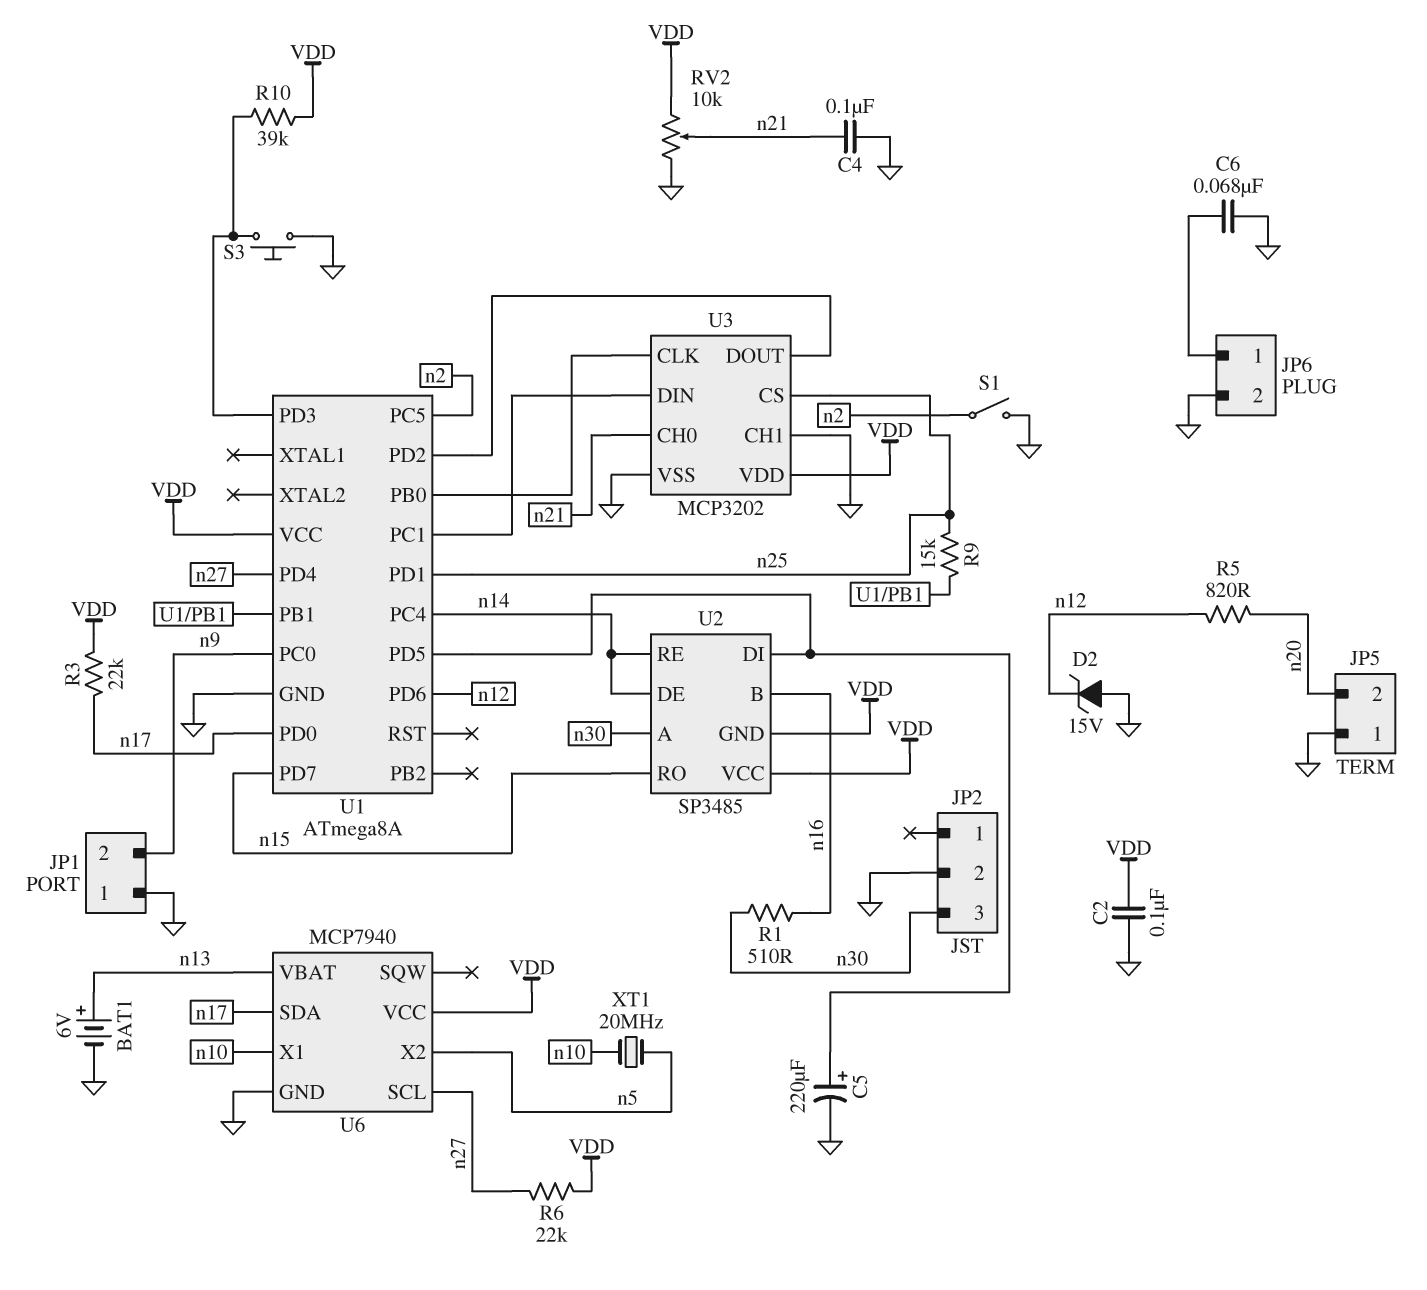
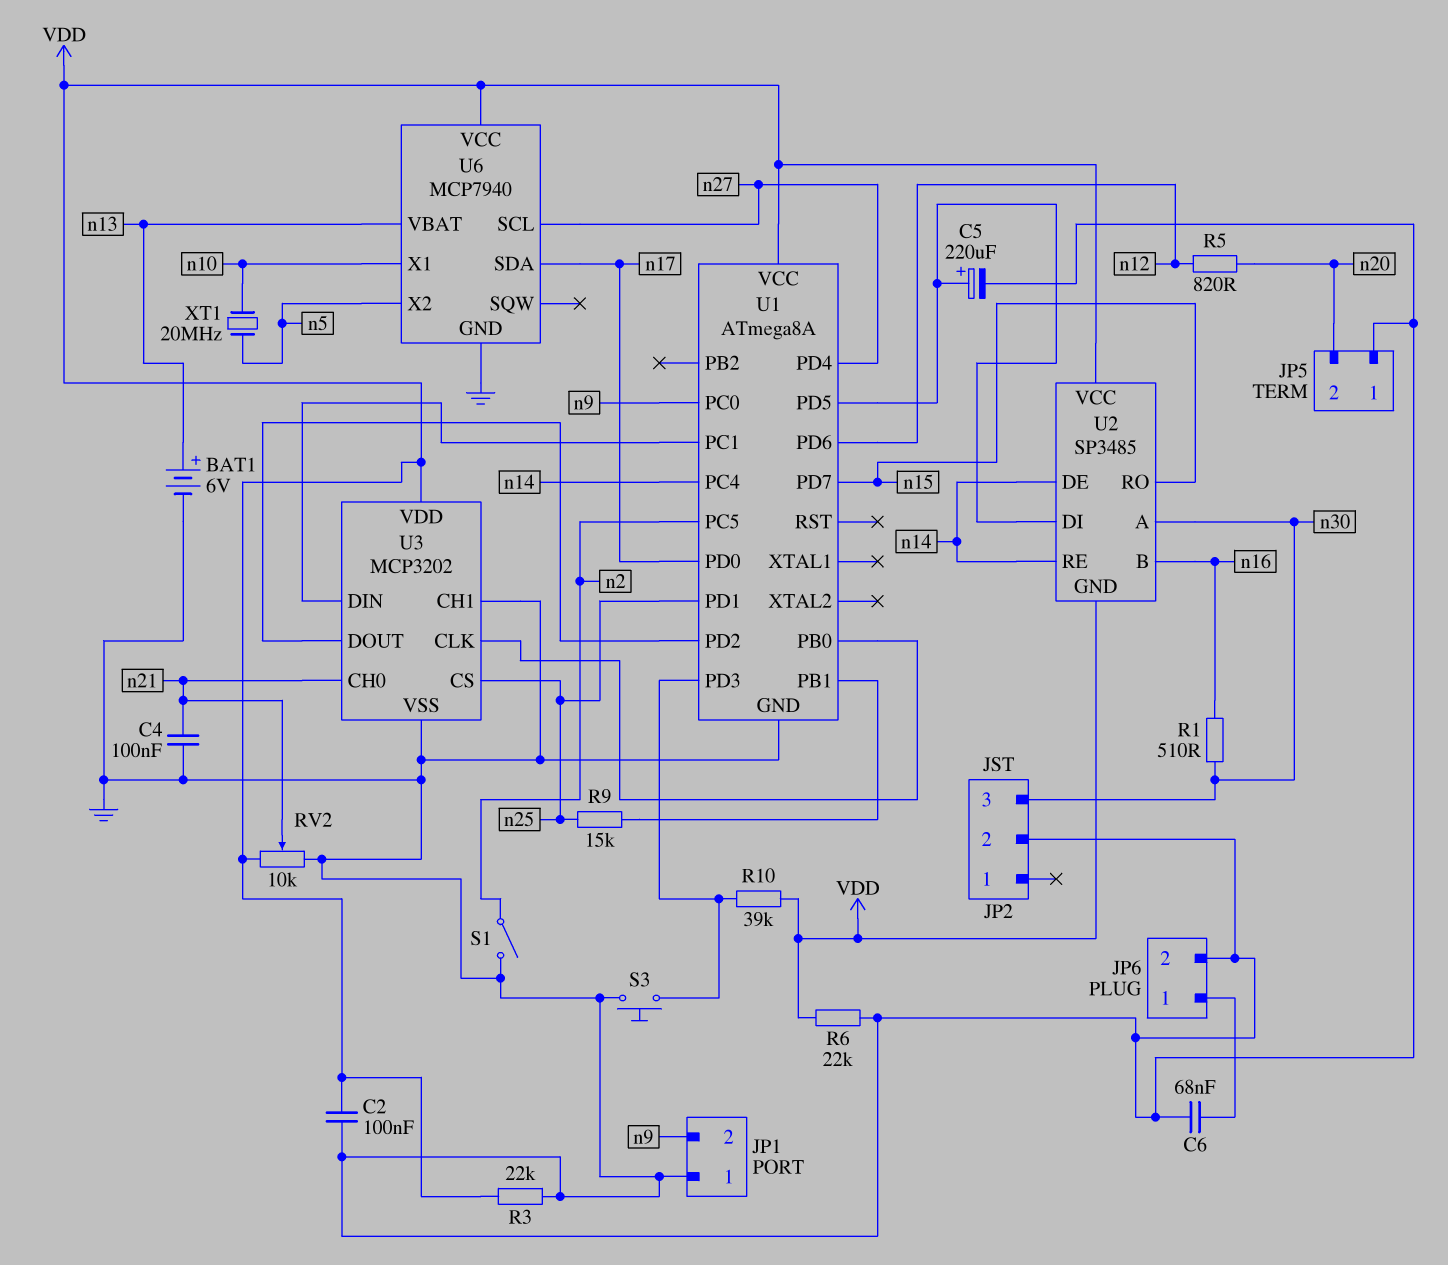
D2: zener 15V (A GND, K n12) -> none
R3: 22k (VDD, n17) -> 22k (GND, VDD)
R6: 22k (VDD, n27) -> 22k (GND, VDD)

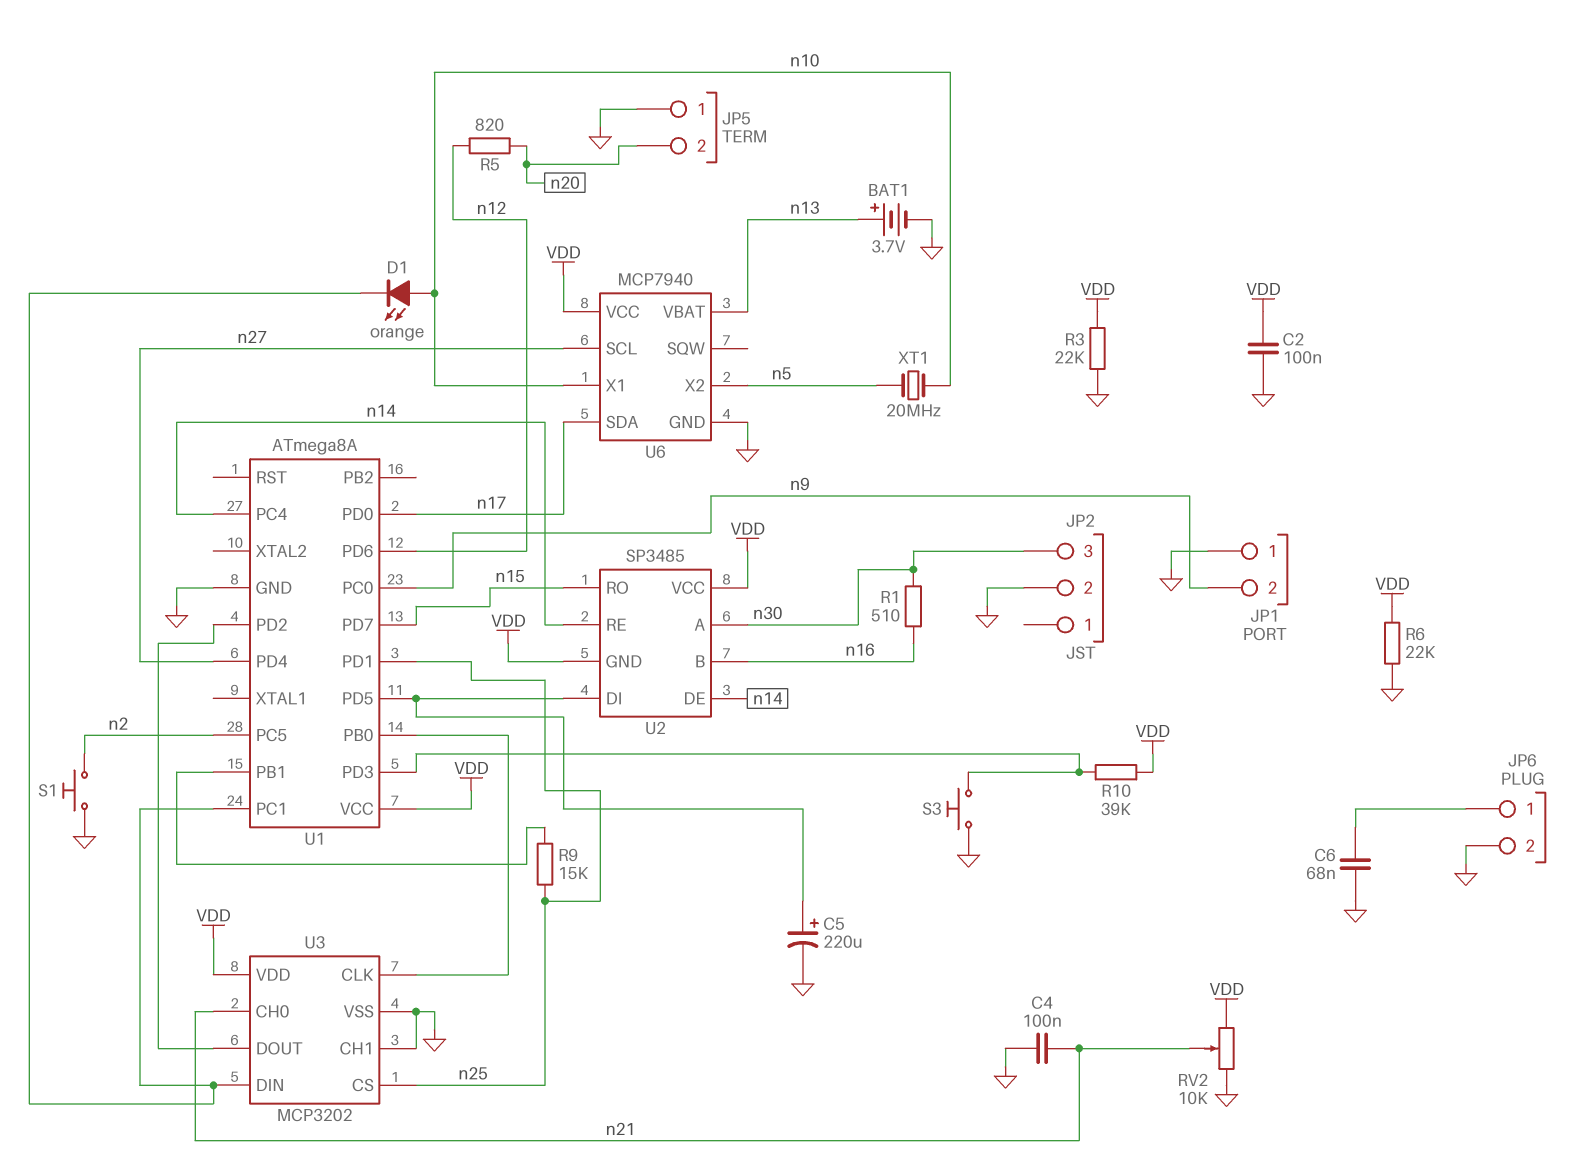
BAT1: 6V (plus n13, minus GND) -> 3.7V (plus n13, minus GND)
D1: none -> LED orange (A n10, K U1/PC1)
S1: switch (GND, n2) -> button (GND, n2)

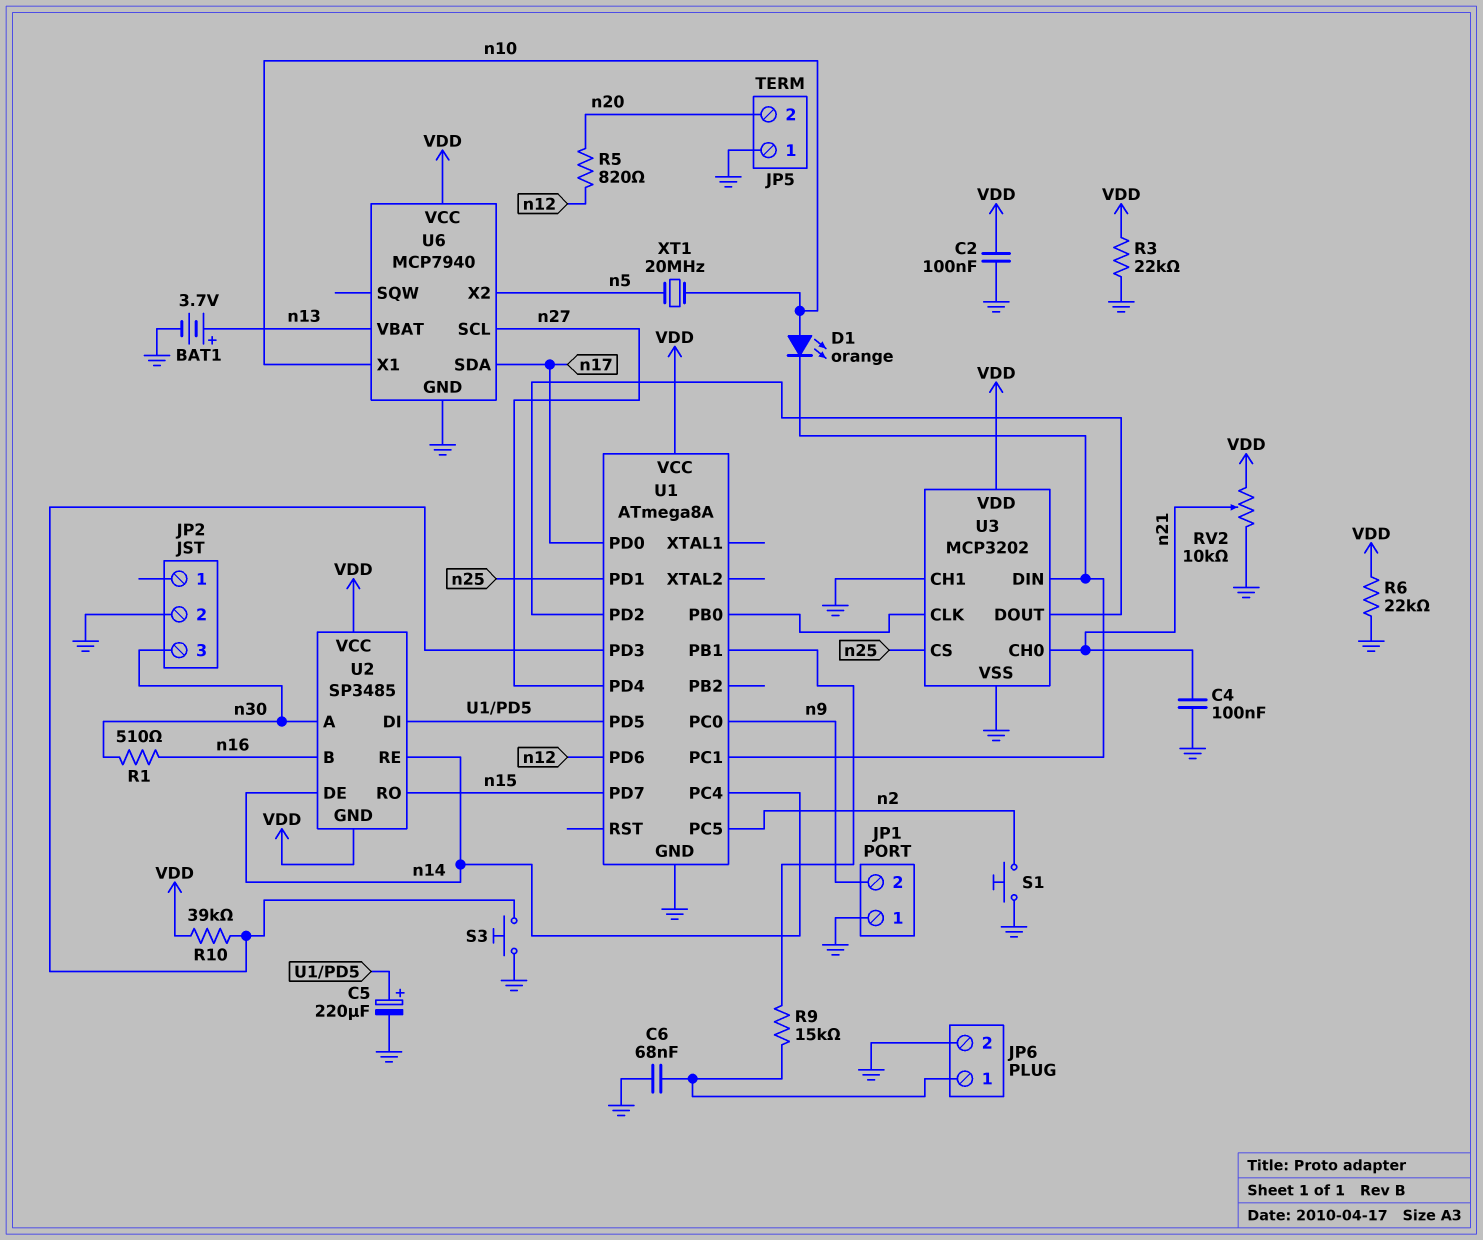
R9: 15k (U1/PB1, n25) -> 15k (JP6/1, U1/PB1)

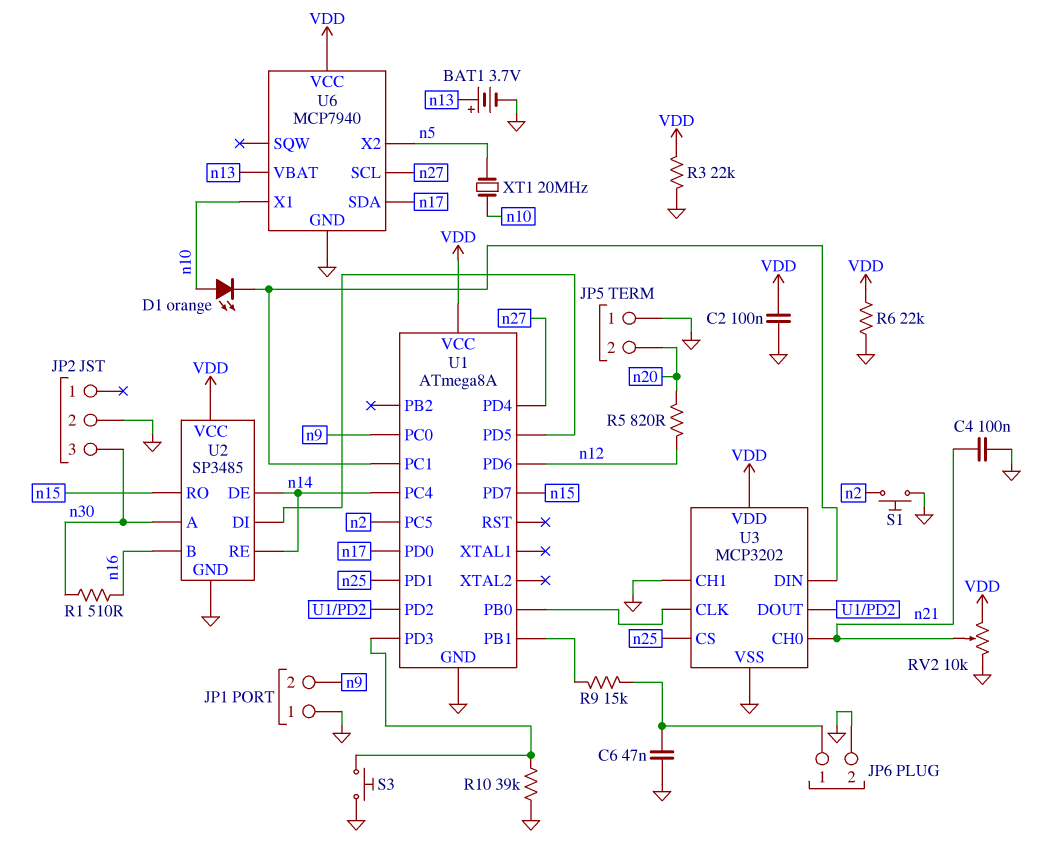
C5: 220uF (plus U1/PD5, minus GND) -> none
C6: 68nF (GND, JP6/1) -> 47nF (GND, JP6/1)
R10: 39k (U1/PD3, VDD) -> 39k (GND, U1/PD3)
U2 pin GND: VDD -> GND

